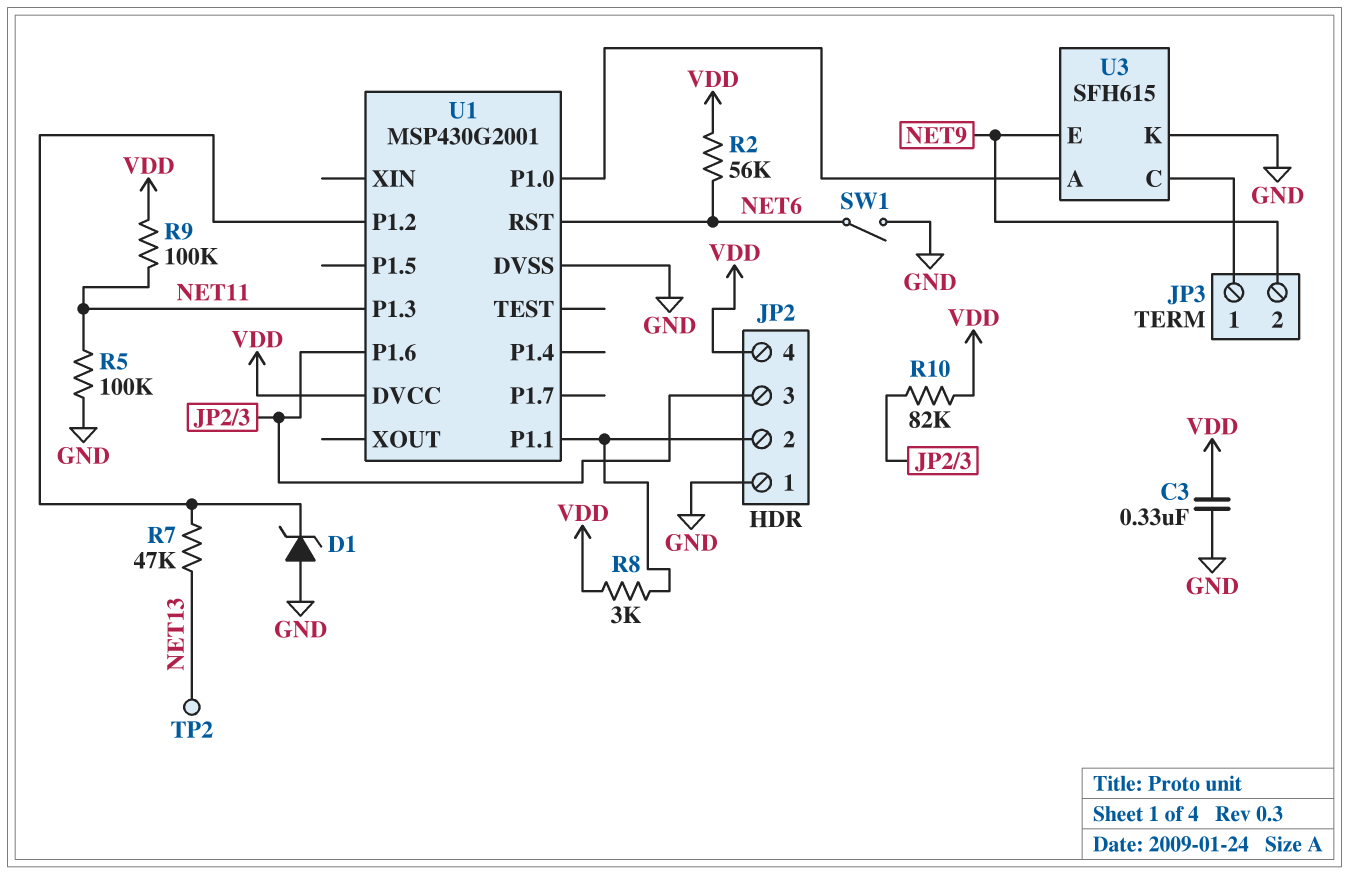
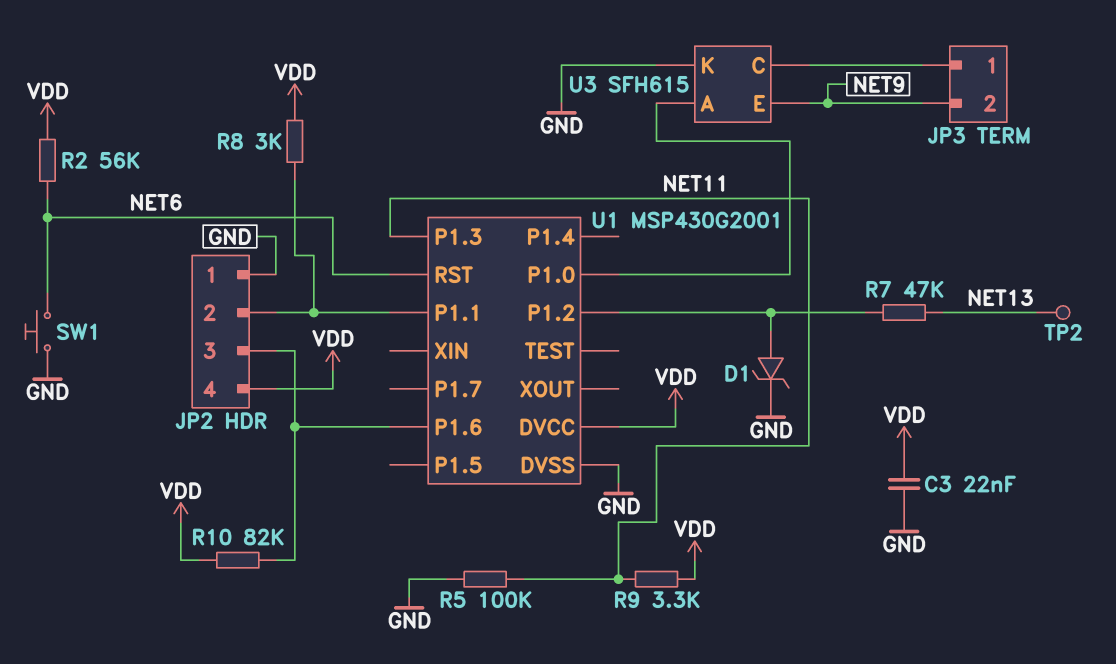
C3: 330nF (GND, VDD) -> 22nF (GND, VDD)
D1: zener (A GND, K U1/P1.2) -> zener (A U1/P1.2, K GND)
R9: 100k (NET11, VDD) -> 3.3k (NET11, VDD)
SW1: switch (GND, NET6) -> button (GND, NET6)

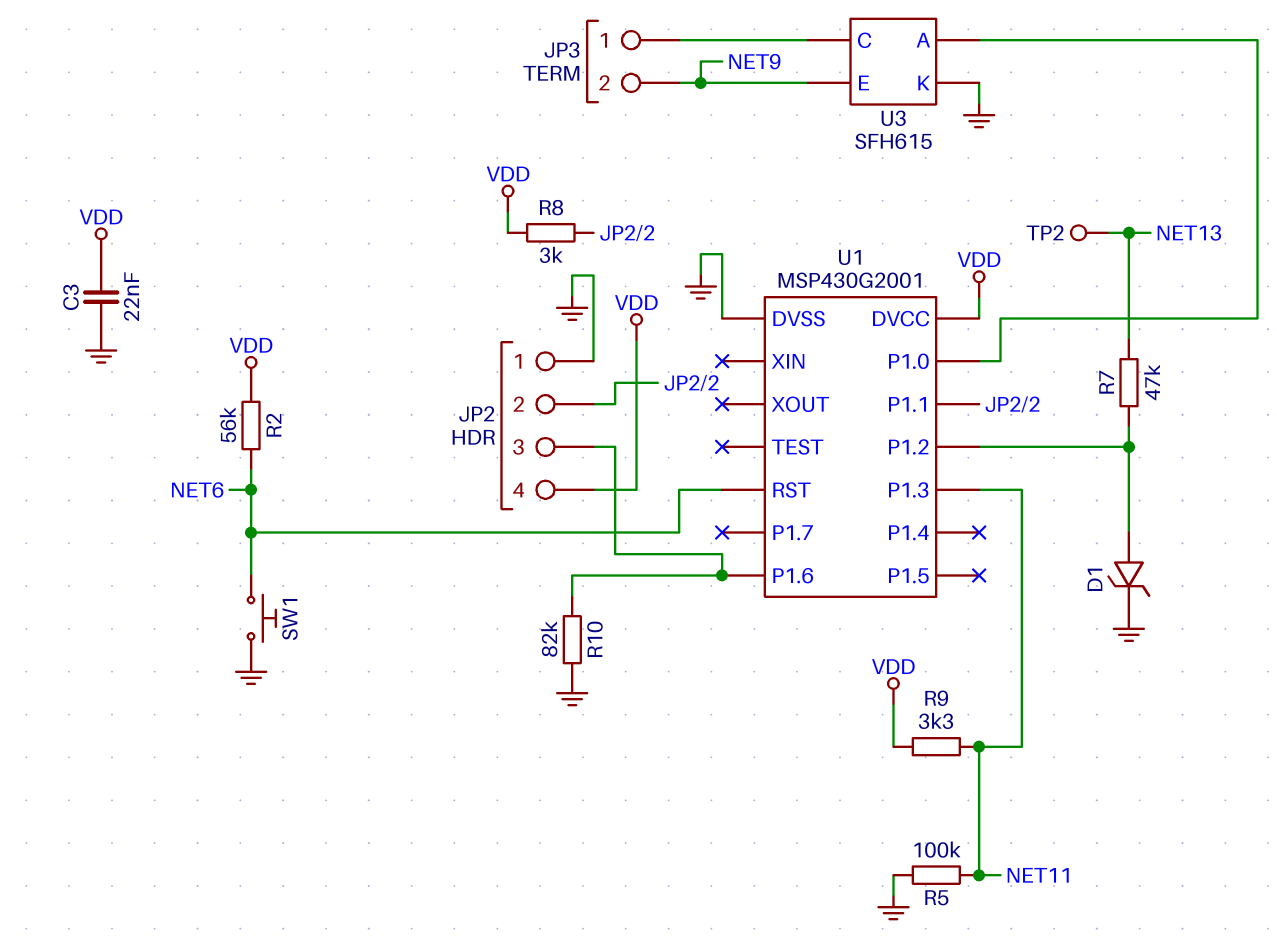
R10: 82k (JP2/3, VDD) -> 82k (GND, JP2/3)

